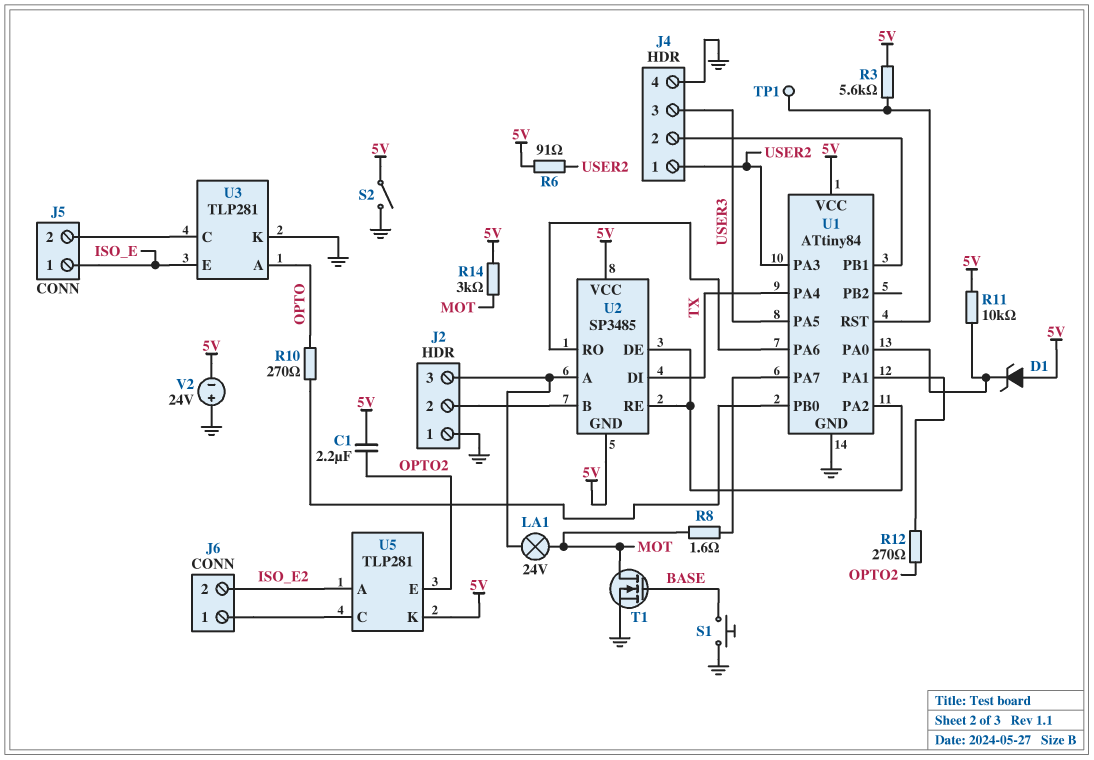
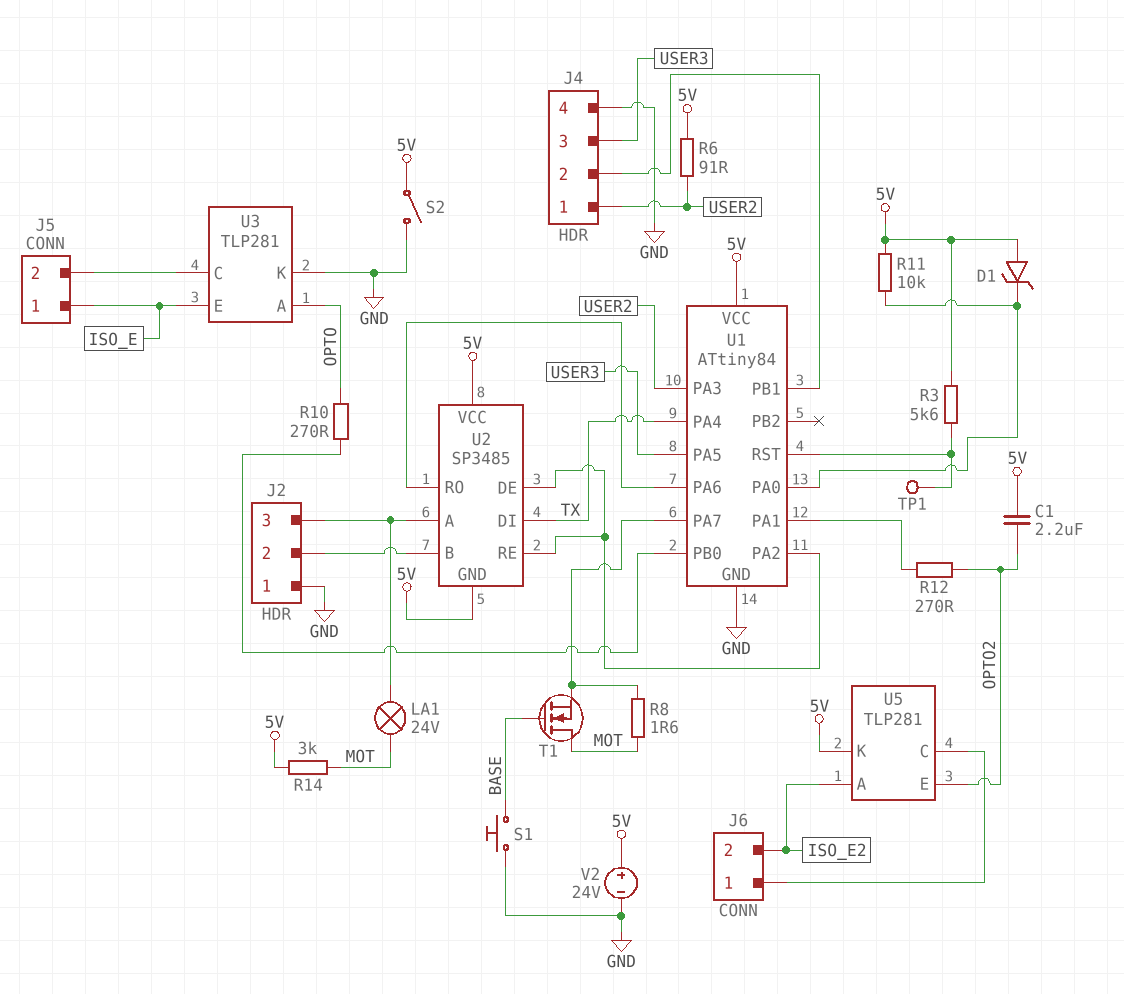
T1: NMOS (G BASE, D MOT, S GND) -> NMOS (G BASE, D MOT, S U1/PA7)
V2: 24V (plus GND, minus 5V) -> 24V (plus 5V, minus GND)

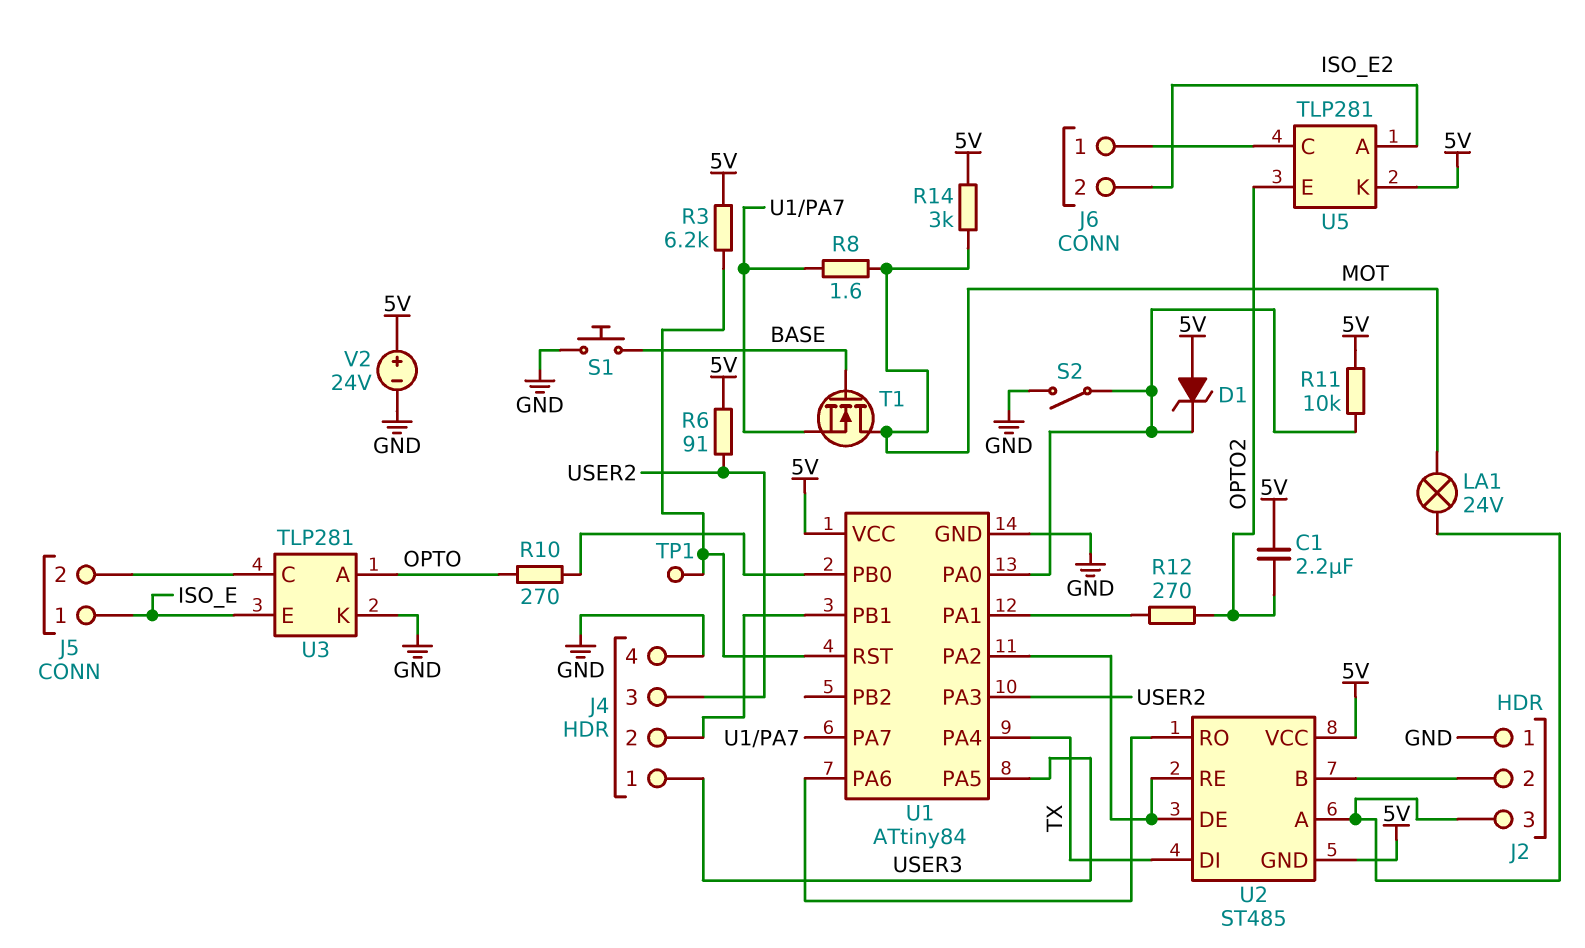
J4 pin 1: USER2 -> USER3
J4 pin 3: USER3 -> USER2
R3: 5.6k (5V, U1/RST) -> 6.2k (5V, U1/RST)
S2: switch (5V, GND) -> switch (GND, U1/PA0)
U2: SP3485 -> ST485

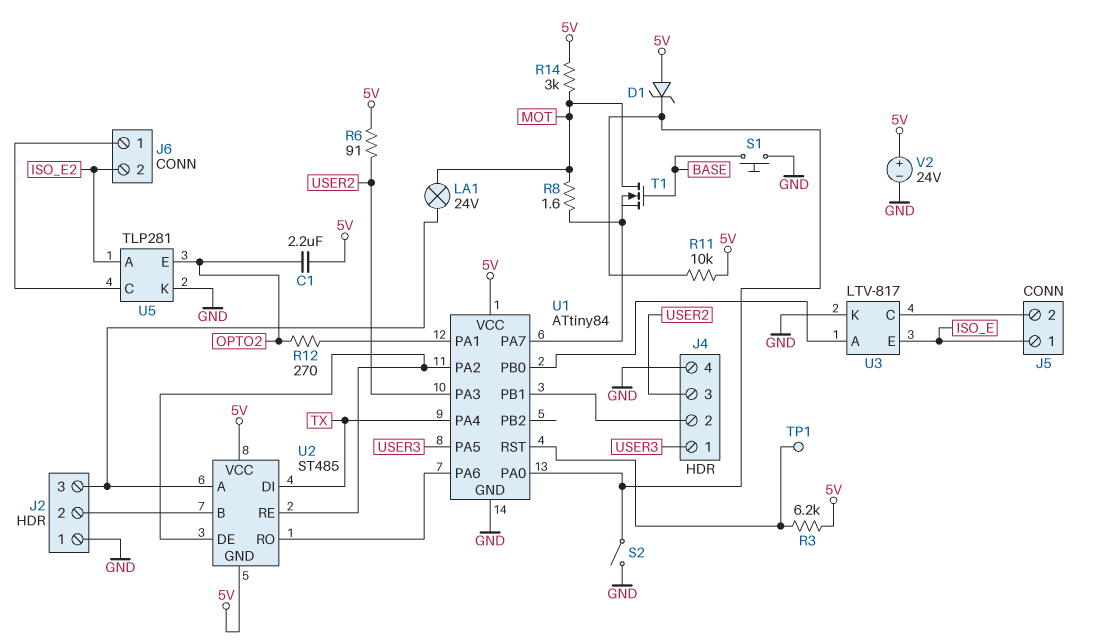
R10: 270 (OPTO, U1/PB0) -> none
U3: TLP281 -> LTV-817
U3 pin A: OPTO -> U1/PB0
U5 pin K: 5V -> GND

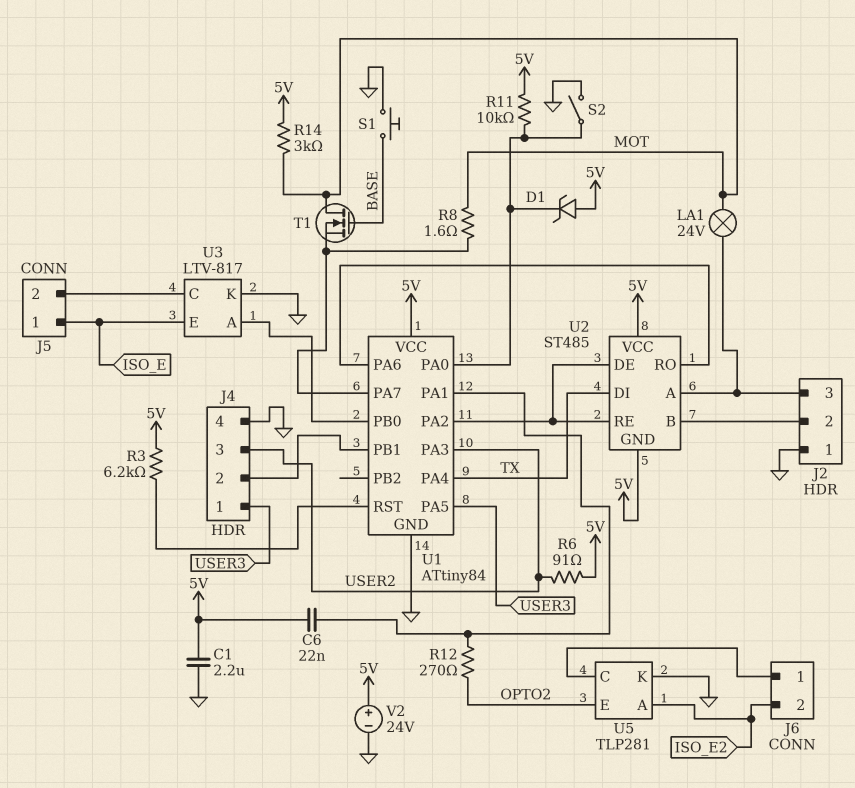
C1: 2.2uF (5V, OPTO2) -> 2.2uF (5V, GND)
C6: none -> 22nF (5V, U1/PA1)
TP1: test point (U1/RST) -> none

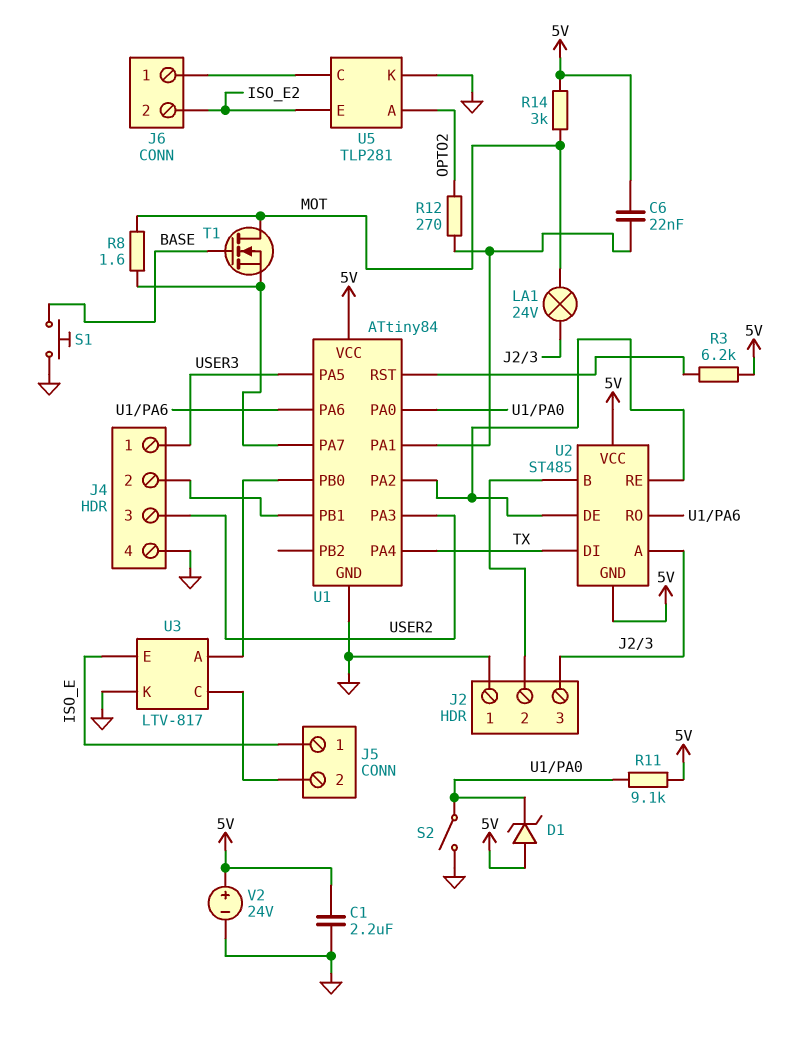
R6: 91 (5V, USER2) -> none
R11: 10k (5V, U1/PA0) -> 9.1k (5V, U1/PA0)
U5 pin A: ISO_E2 -> OPTO2
U5 pin E: OPTO2 -> ISO_E2

